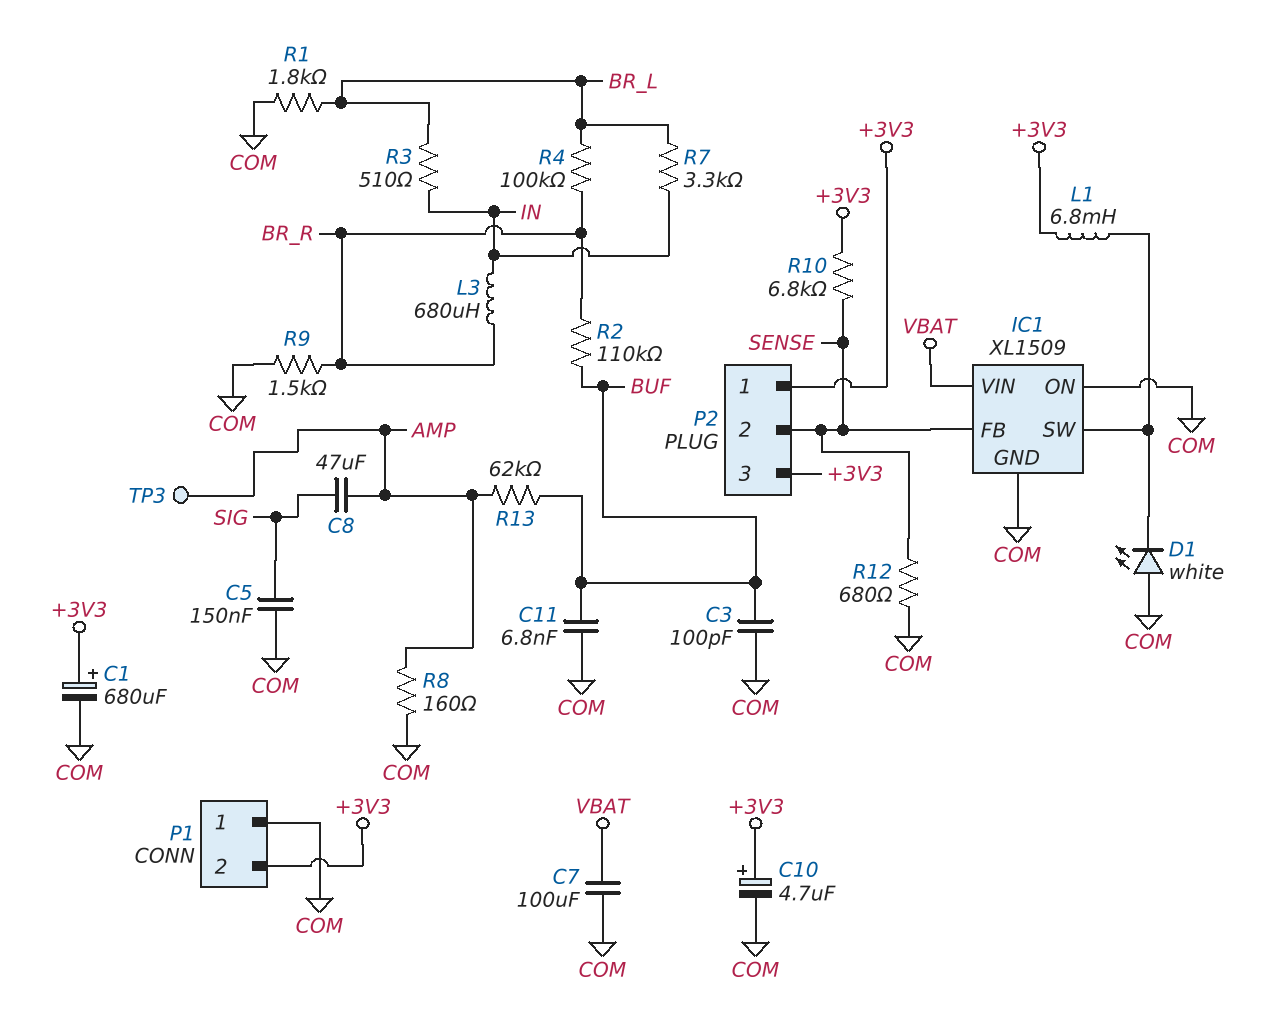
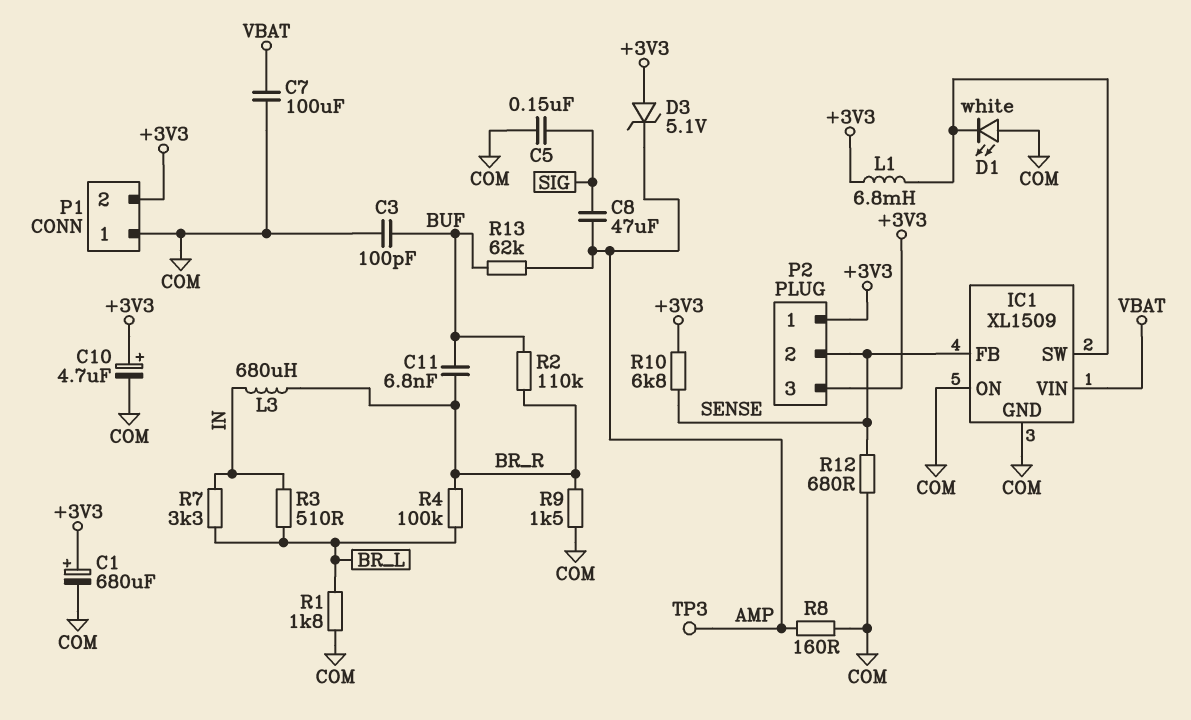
C11: 6.8nF (BUF, COM) -> 6.8nF (BR_R, BUF)
D3: none -> zener 5.1V (A +3V3, K AMP)

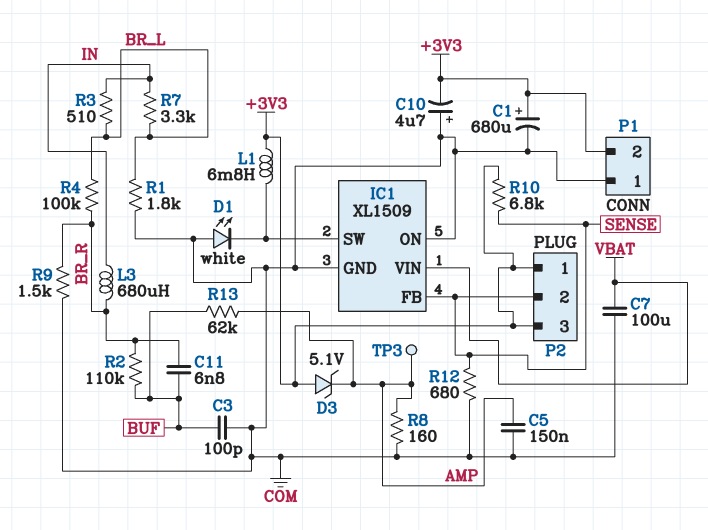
C5: 150nF (COM, SIG) -> 150nF (AMP, COM)
C8: 47uF (AMP, SIG) -> none
C10: 4.7uF (plus +3V3, minus COM) -> 4.7uF (plus COM, minus +3V3)

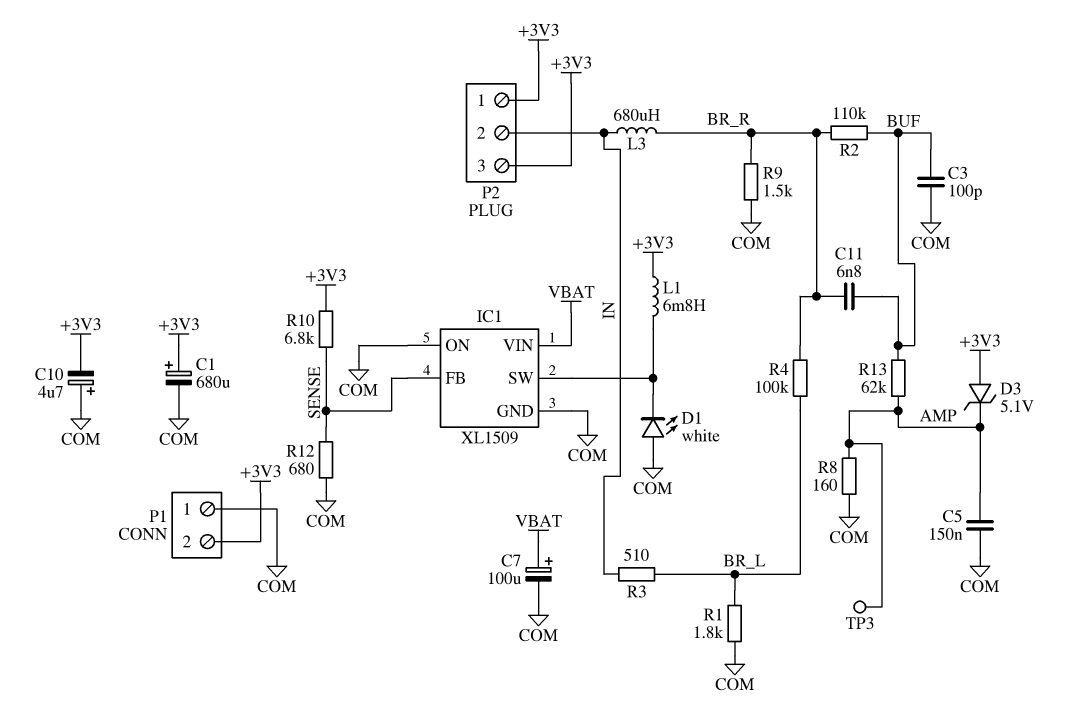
C7: 100uF (COM, VBAT) -> 100uF (plus VBAT, minus COM)
P2 pin 2: SENSE -> IN
R7: 3.3k (BR_L, IN) -> none

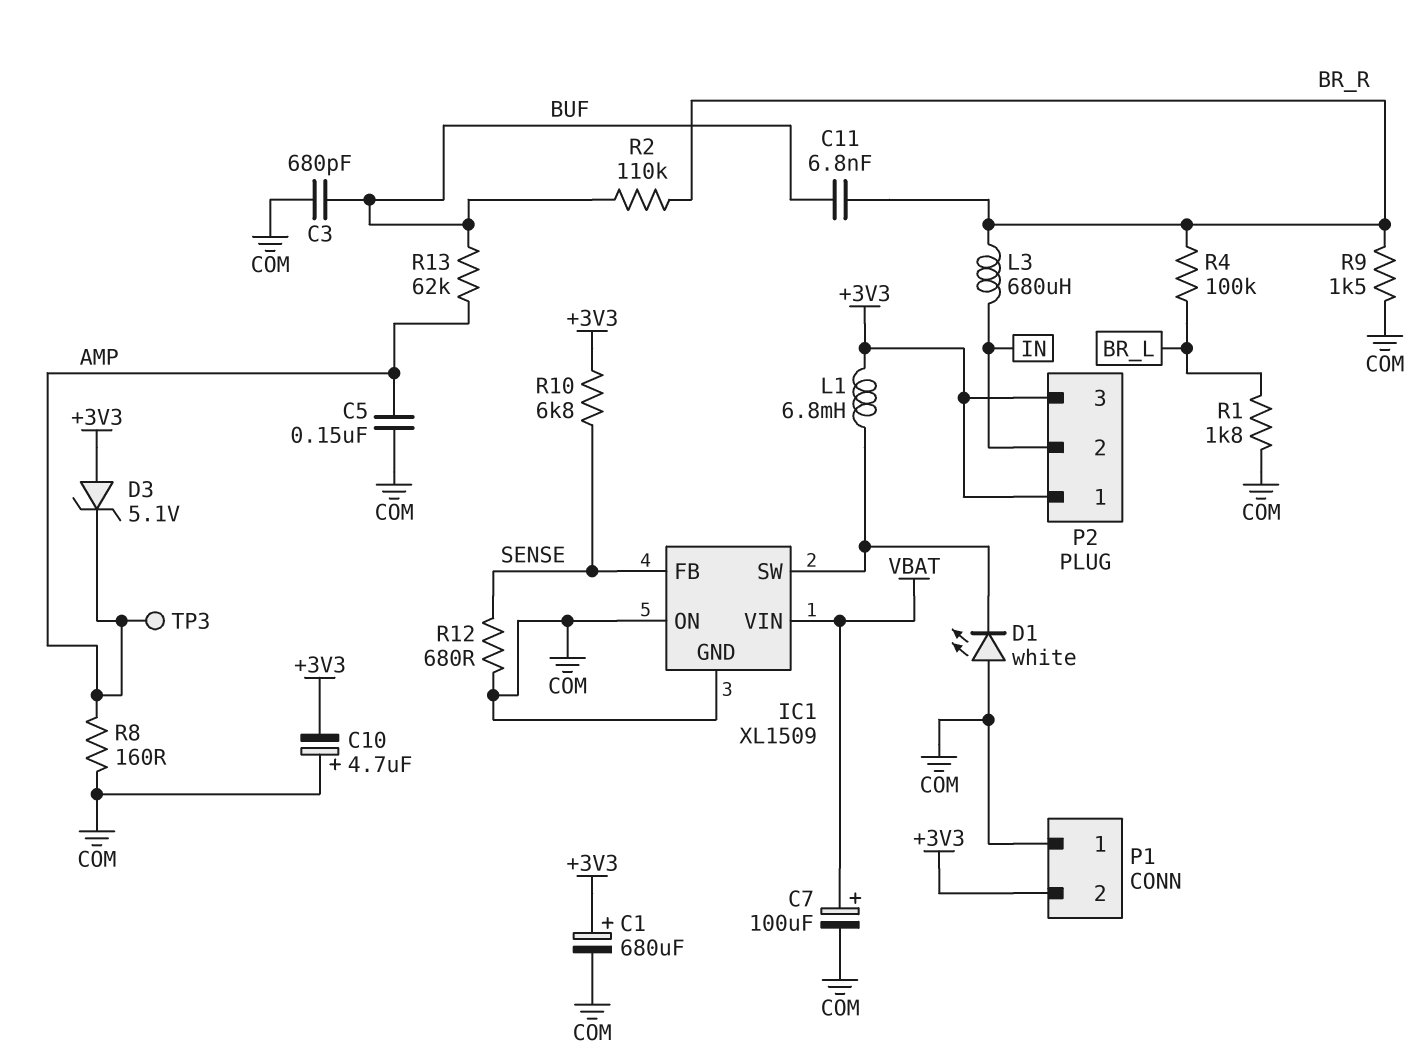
C3: 100pF (BUF, COM) -> 680pF (BUF, COM)
R3: 510 (BR_L, IN) -> none

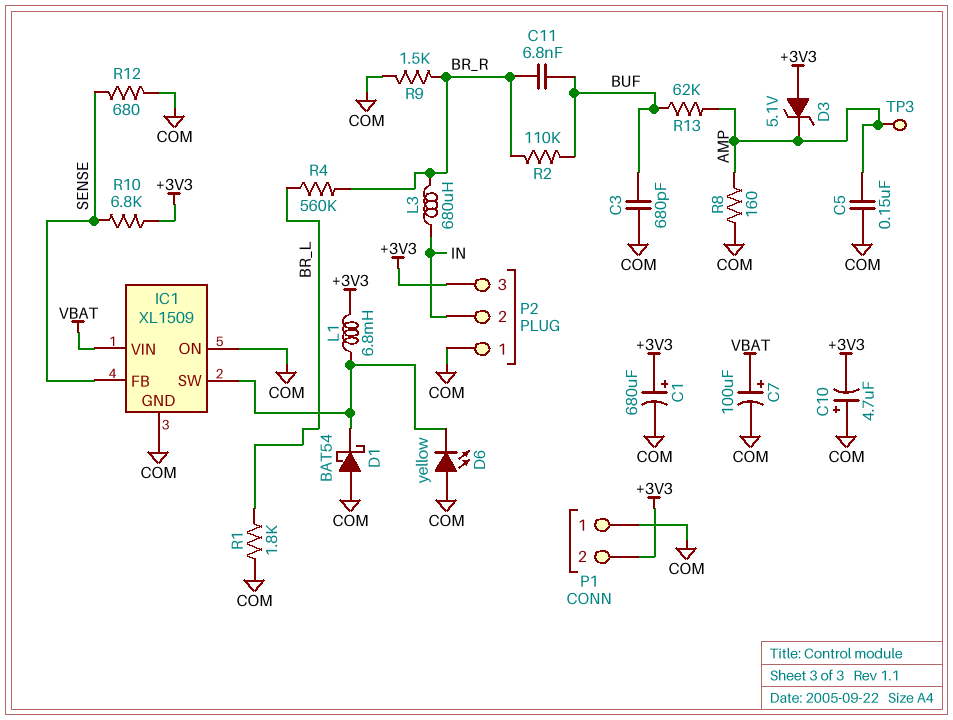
D1: LED white (A COM, K IC1/SW) -> schottky BAT54 (A COM, K IC1/SW)
D6: none -> LED yellow (A COM, K IC1/SW)
P2 pin 1: +3V3 -> COM
R4: 100k (BR_L, BR_R) -> 560k (BR_L, BR_R)

